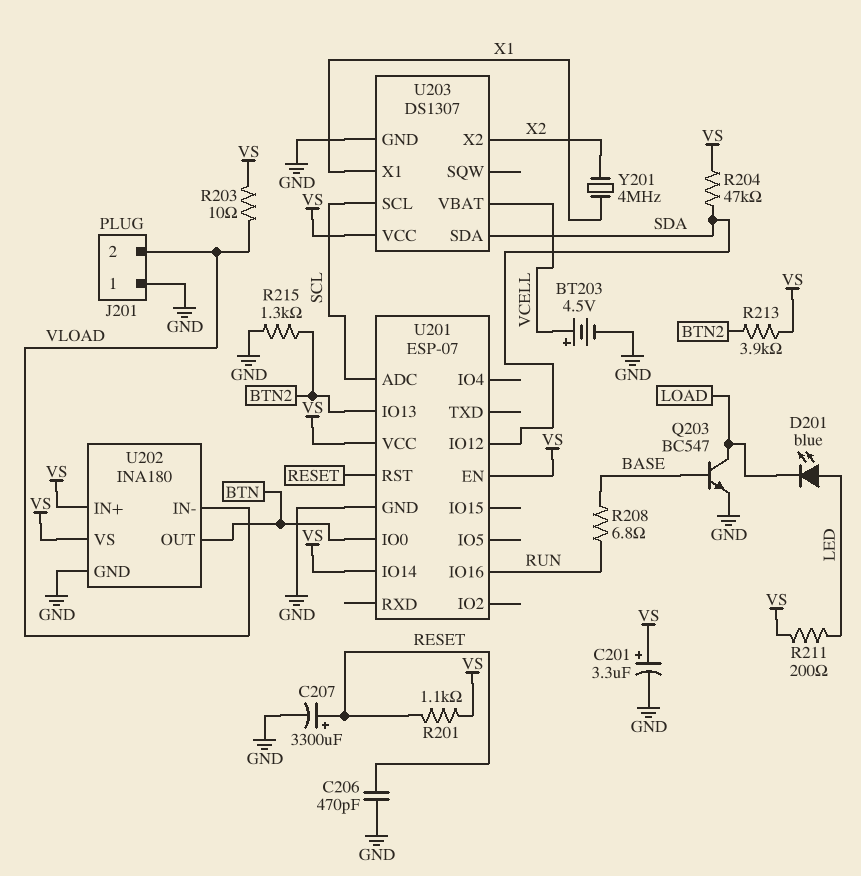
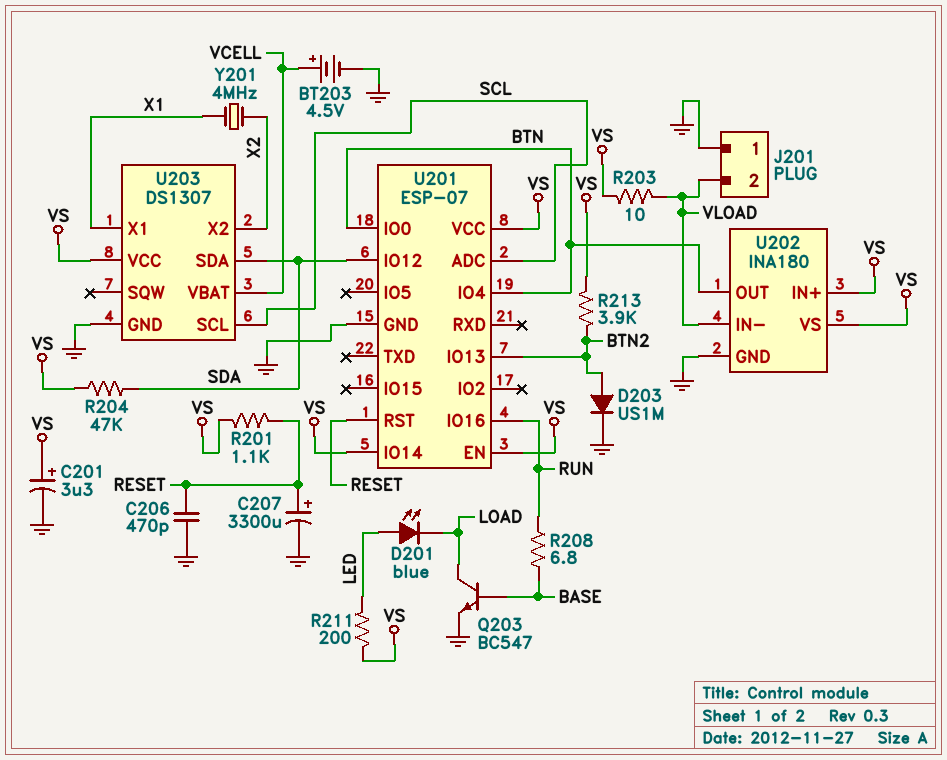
D203: none -> diode US1M (A BTN2, K GND)
R215: 1.3k (BTN2, GND) -> none
U201 pin IO4: none -> BTN

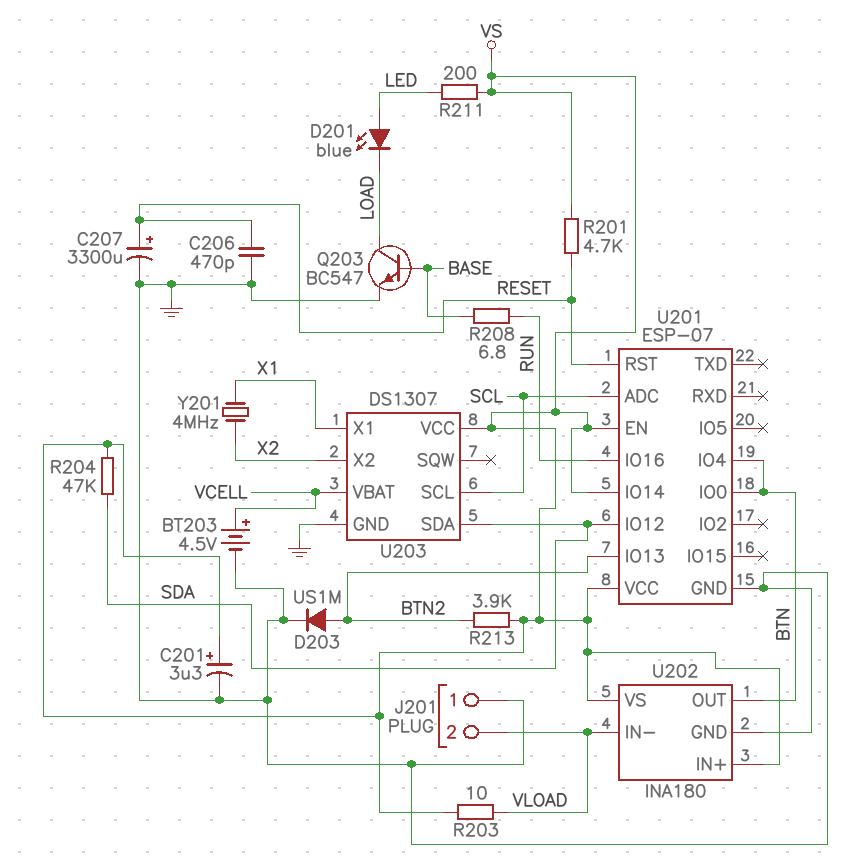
R201: 1.1k (RESET, VS) -> 4.7k (RESET, VS)

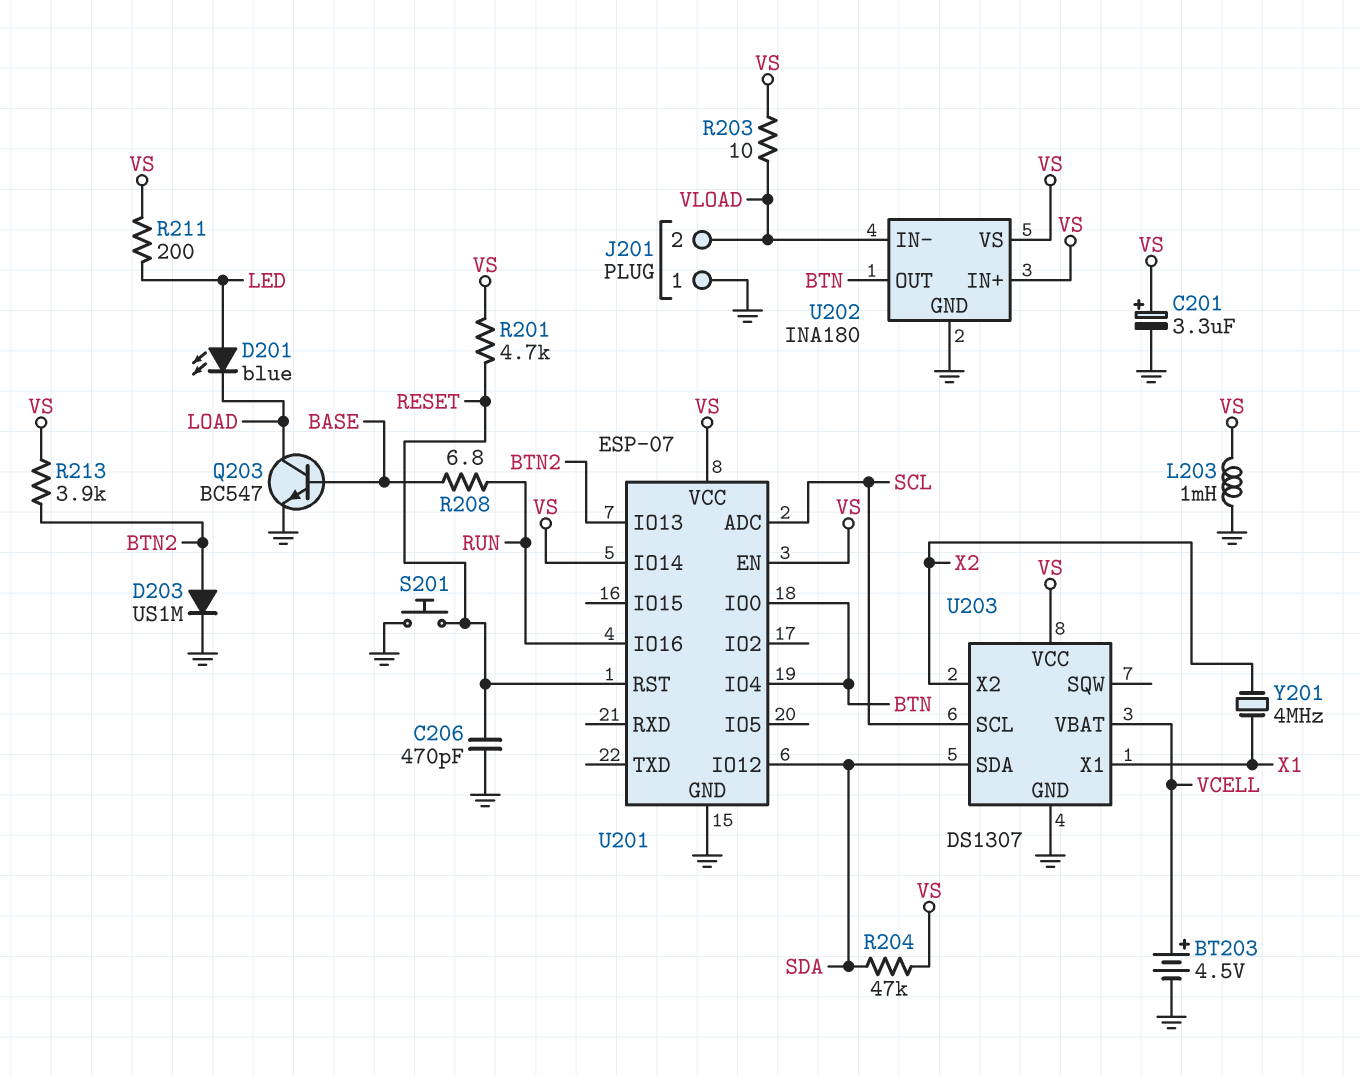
C207: 3300uF (plus RESET, minus GND) -> none
L203: none -> 1mH (GND, VS)
S201: none -> button (GND, RESET)

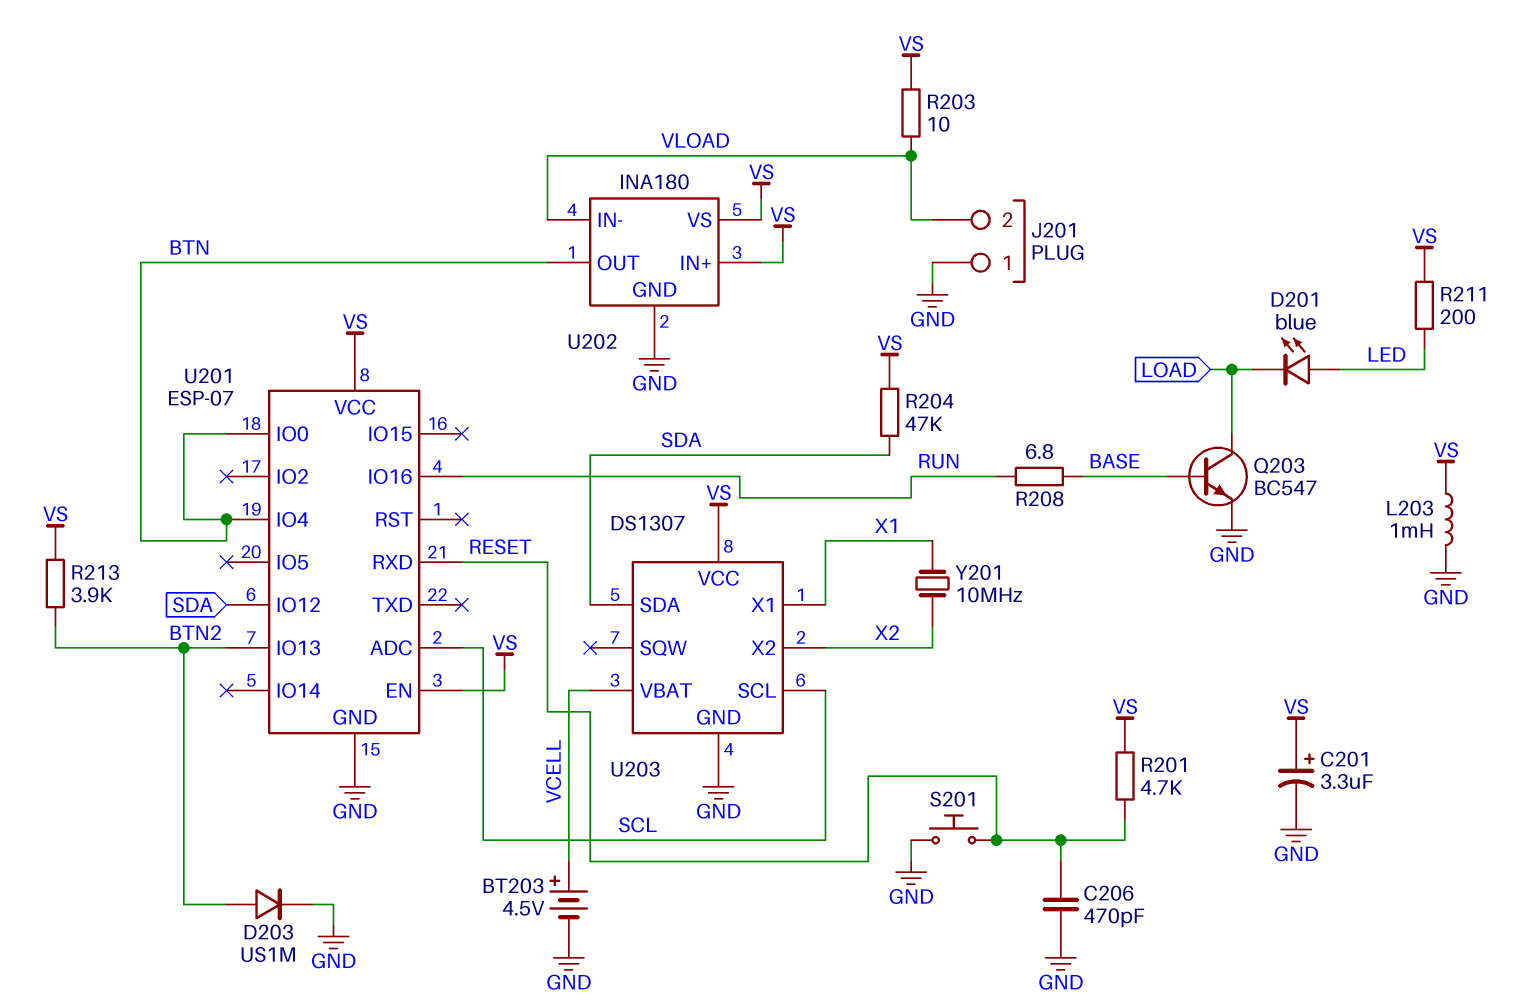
U201 pin IO14: VS -> none
U201 pin RST: RESET -> none
U201 pin RXD: none -> RESET
Y201: 4MHz (X1, X2) -> 10MHz (X1, X2)

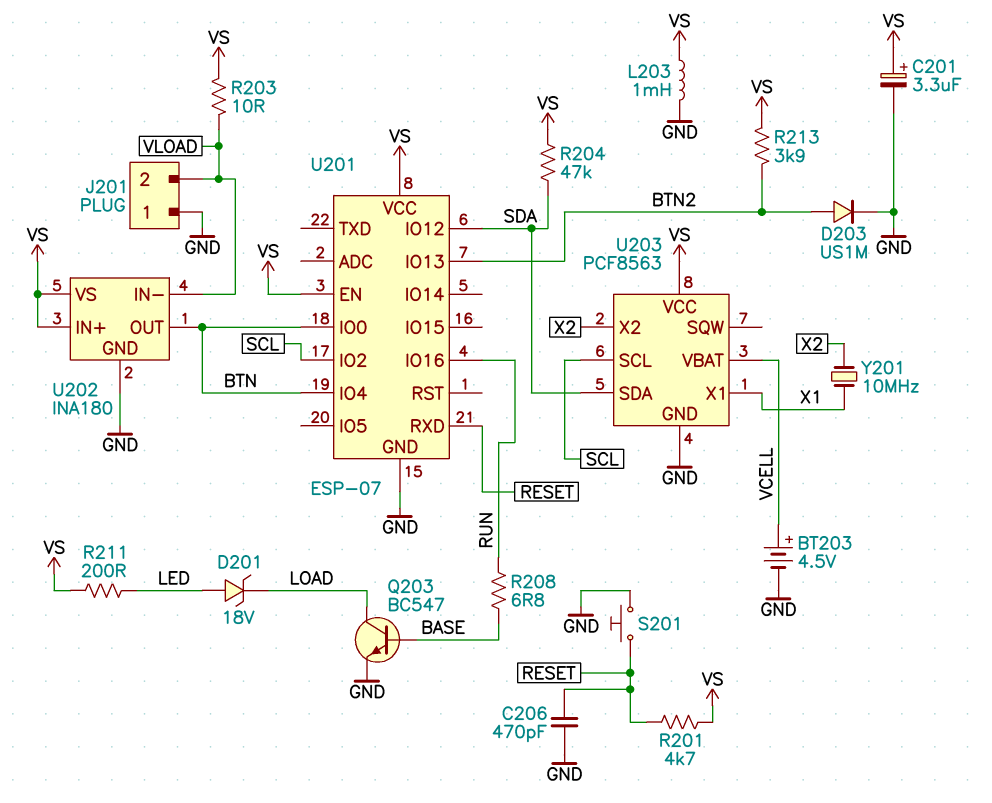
D201: LED blue (A LED, K LOAD) -> zener 18V (A LED, K LOAD)
U201 pin ADC: SCL -> none
U201 pin IO2: none -> SCL
U203: DS1307 -> PCF8563

